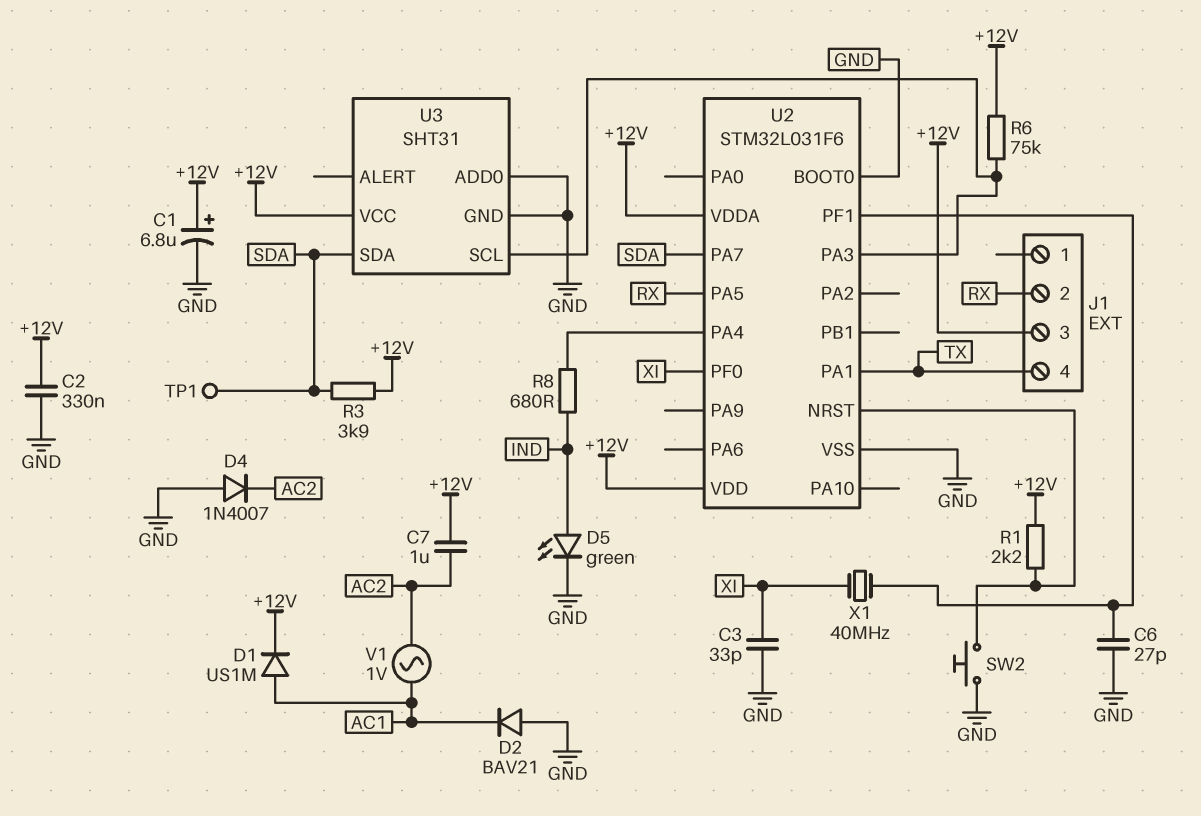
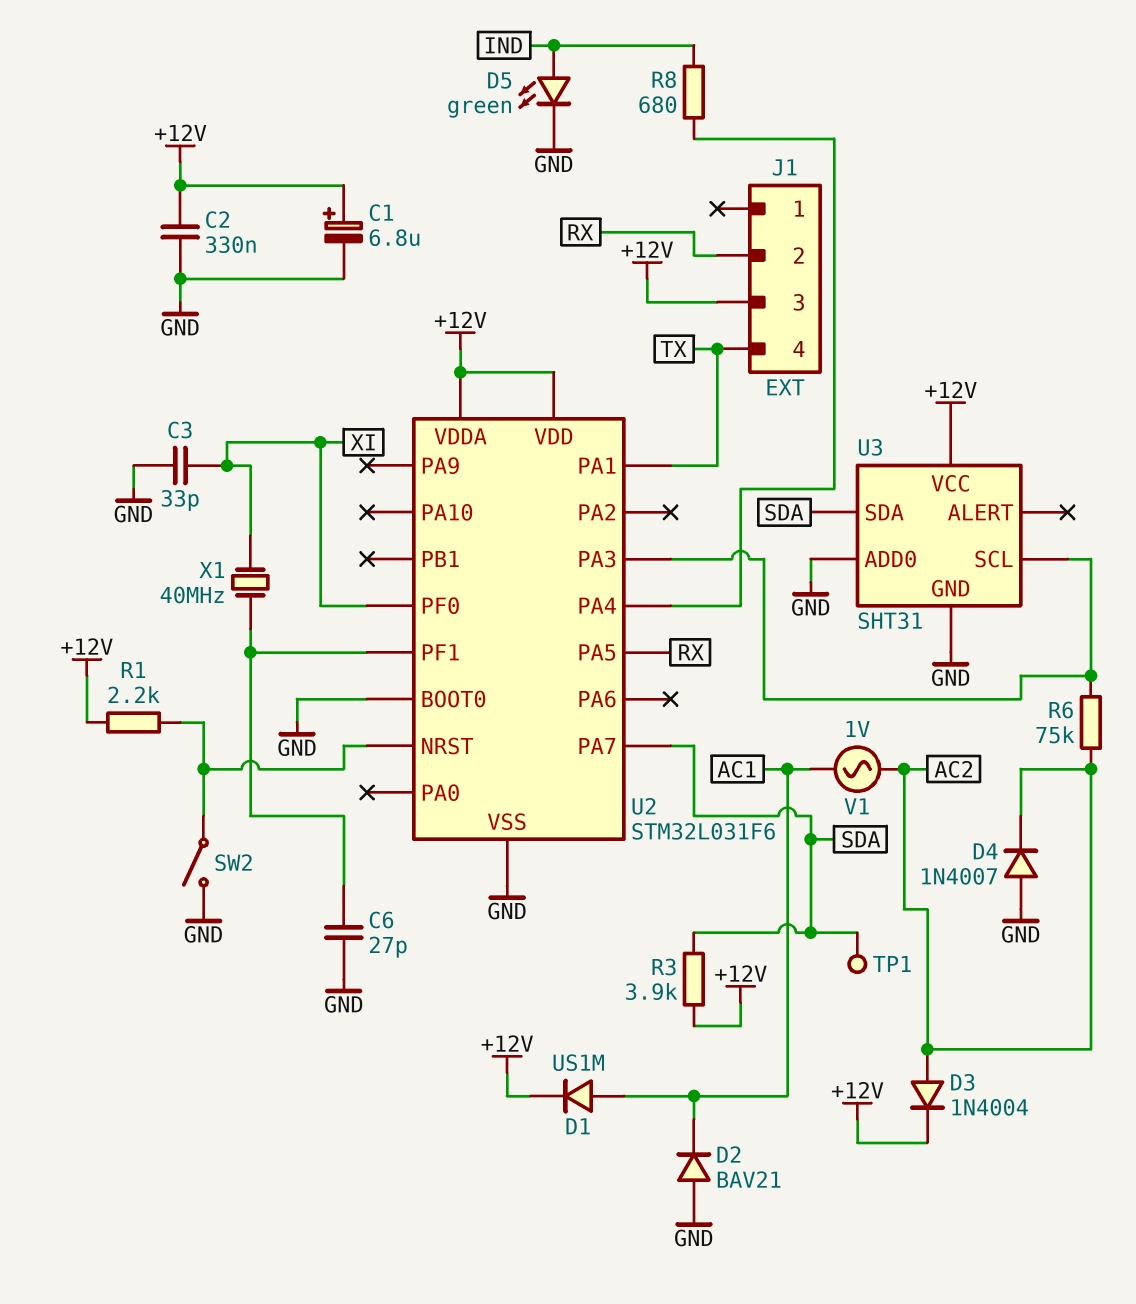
C7: 1uF (+12V, AC2) -> none
D3: none -> diode 1N4004 (A AC2, K +12V)
R6: 75k (+12V, U2/PA3) -> 75k (AC2, U2/PA3)
SW2: button (GND, U2/NRST) -> switch (GND, U2/NRST)

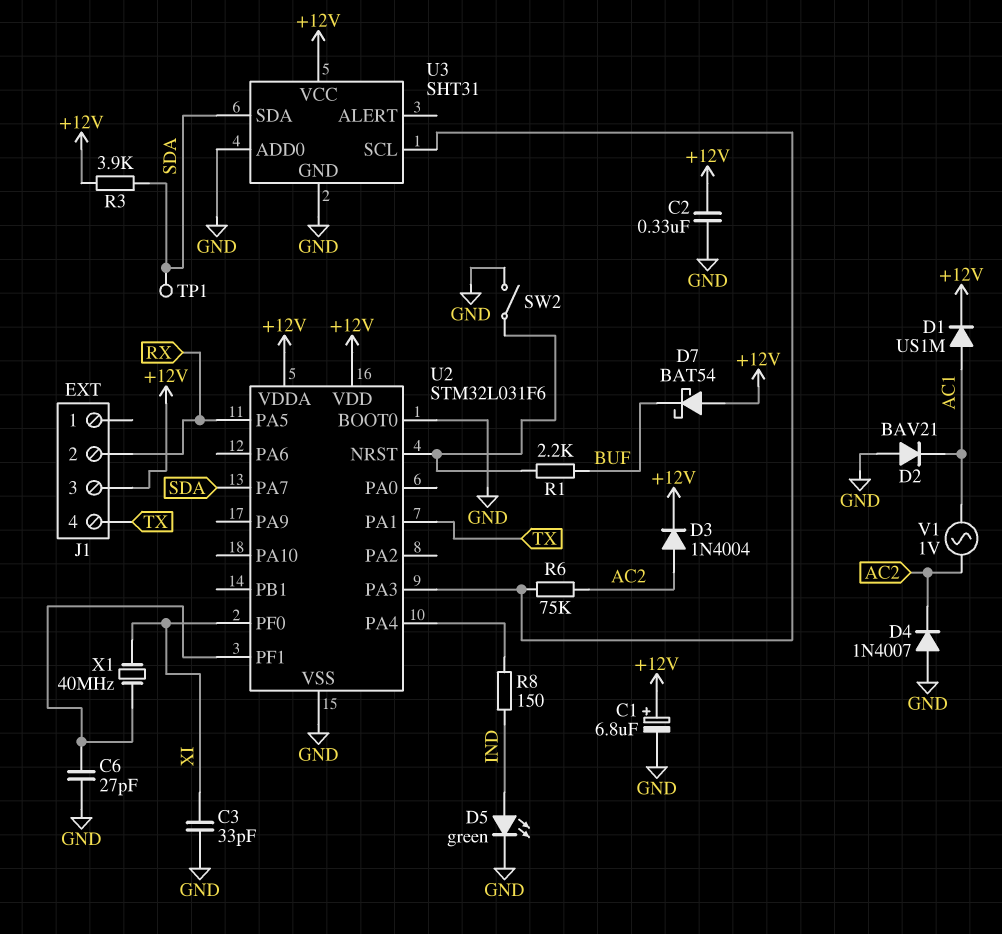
D7: none -> schottky BAT54 (A +12V, K BUF)
R1: 2.2k (+12V, U2/NRST) -> 2.2k (BUF, U2/NRST)
R8: 680 (IND, U2/PA4) -> 150 (IND, U2/PA4)

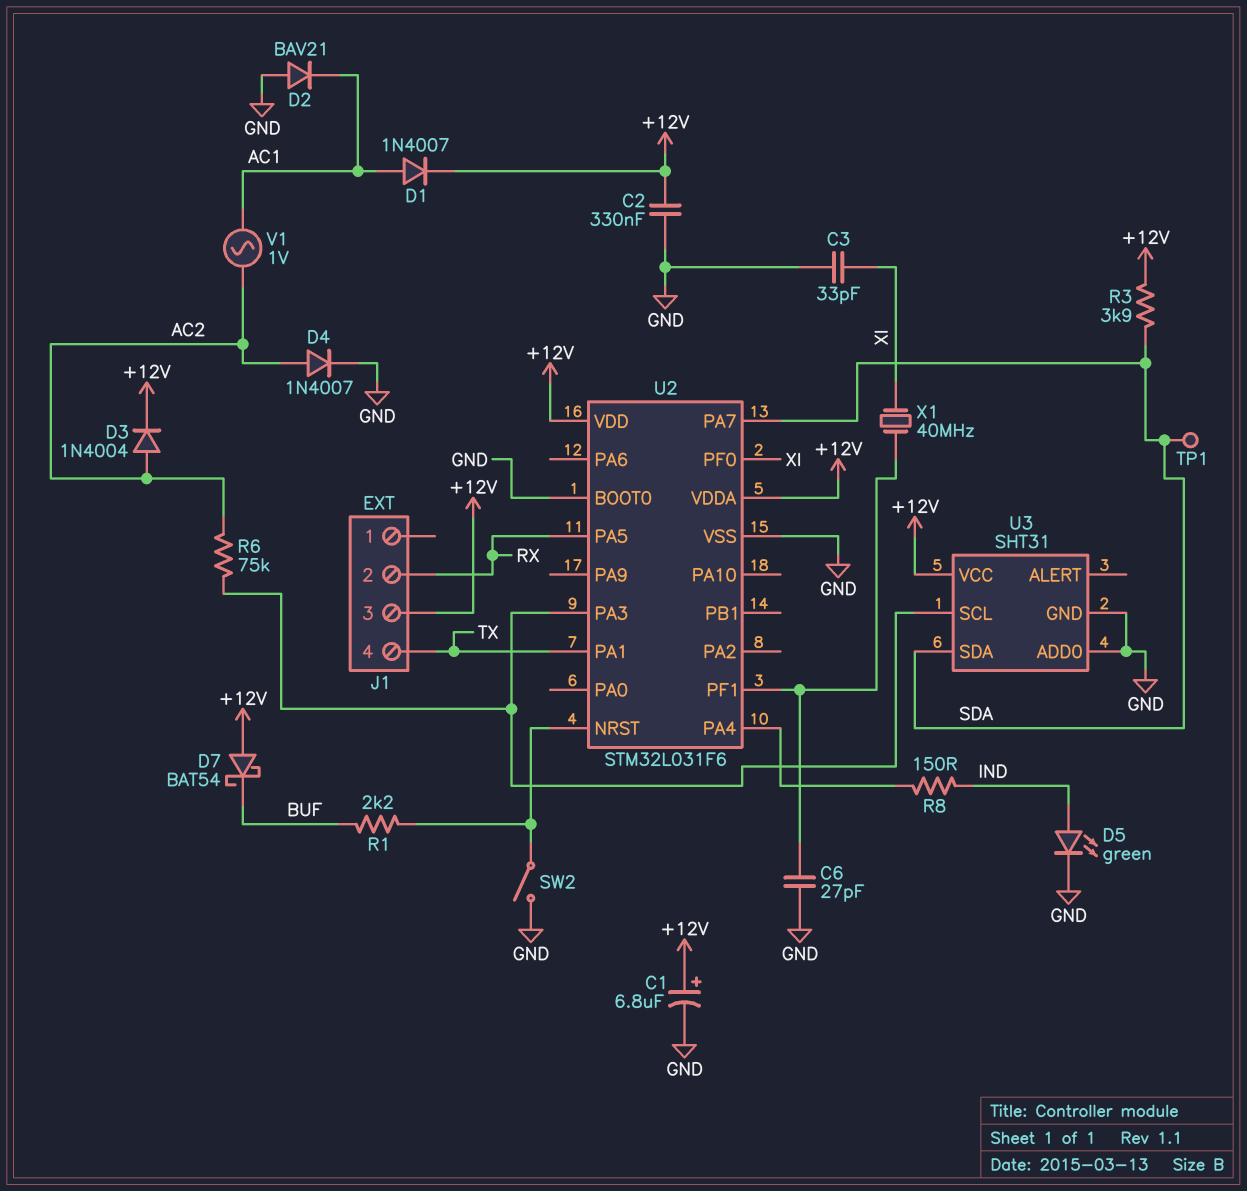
D1: diode US1M (A AC1, K +12V) -> diode 1N4007 (A AC1, K +12V)
D4: diode 1N4007 (A GND, K AC2) -> diode 1N4007 (A AC2, K GND)

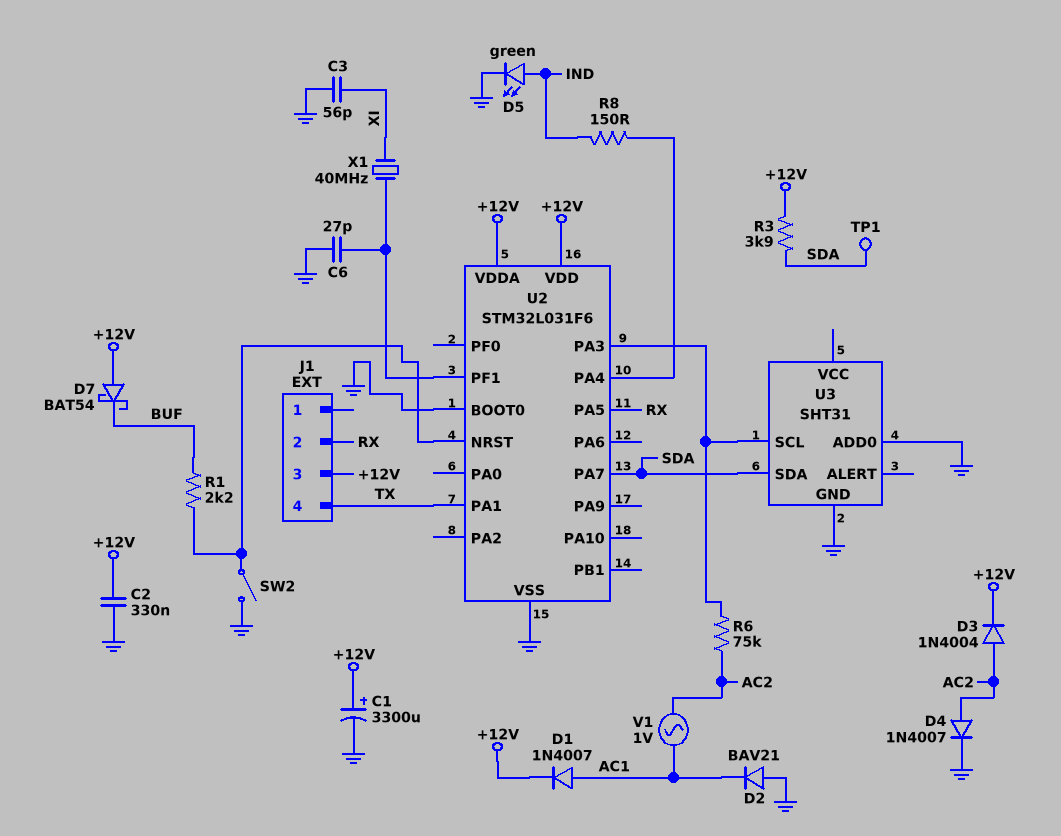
C1: 6.8uF (plus +12V, minus GND) -> 3300uF (plus +12V, minus GND)
C3: 33pF (GND, XI) -> 56pF (GND, XI)
U2 pin PF0: XI -> none
U3 pin VCC: +12V -> none

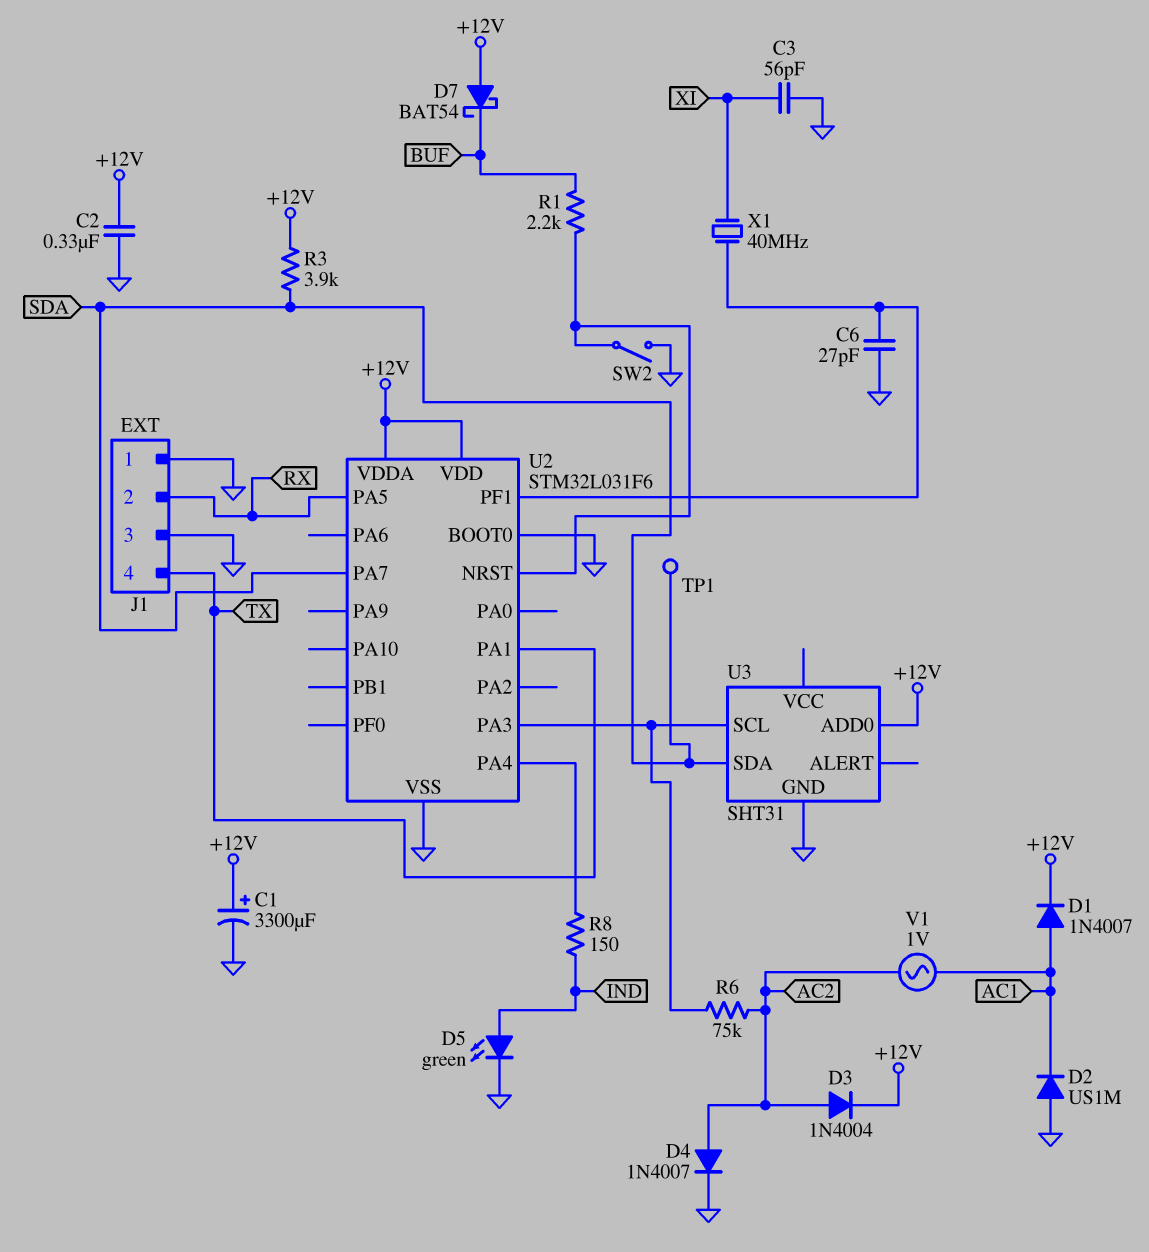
D2: diode BAV21 (A GND, K AC1) -> diode US1M (A GND, K AC1)
J1 pin 1: none -> GND
J1 pin 3: +12V -> GND
U3 pin ADD0: GND -> +12V

